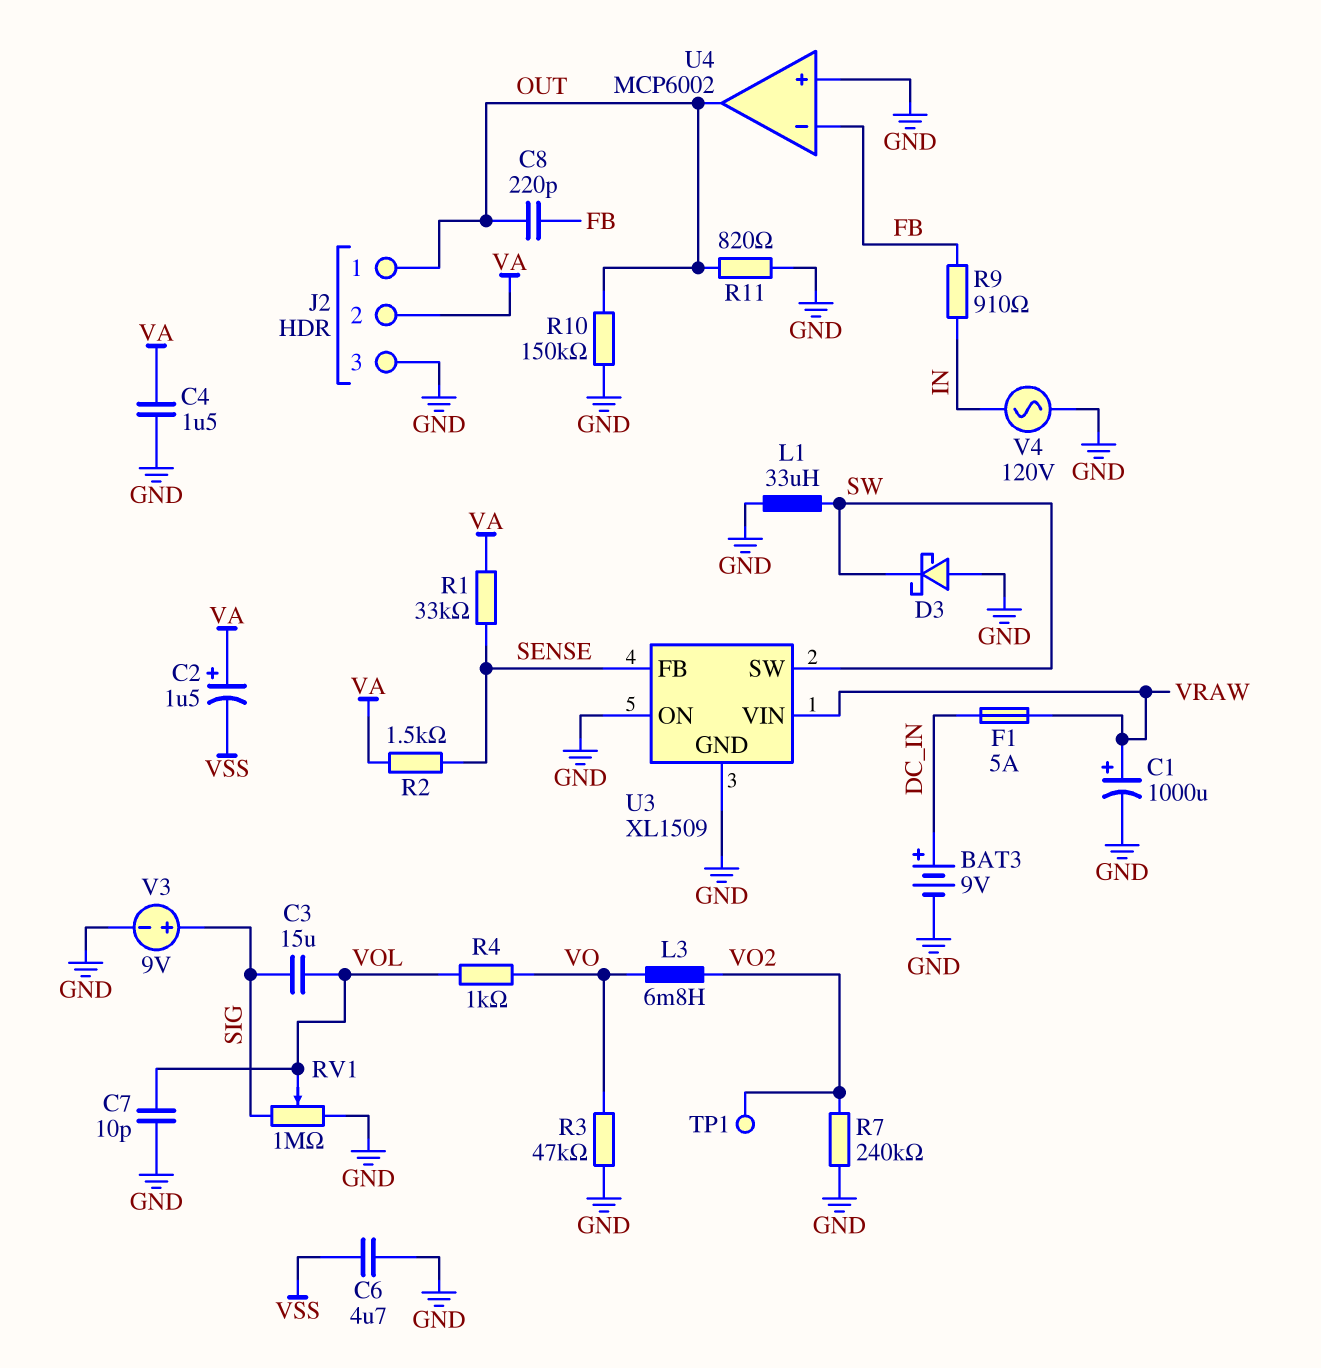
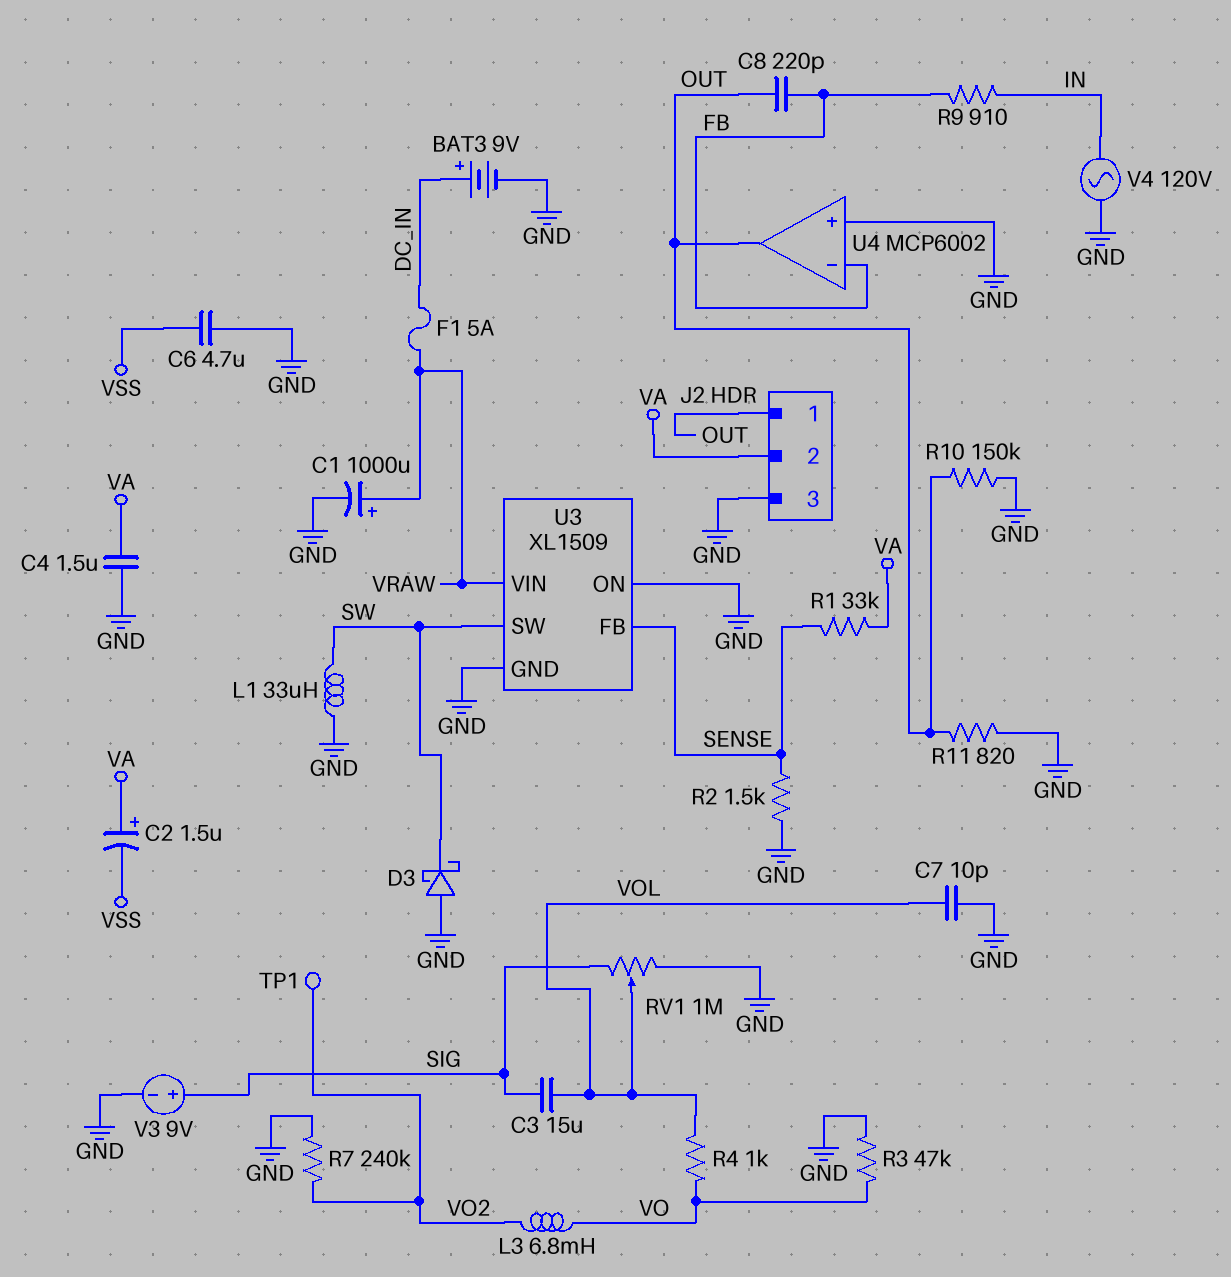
R2: 1.5k (SENSE, VA) -> 1.5k (GND, SENSE)

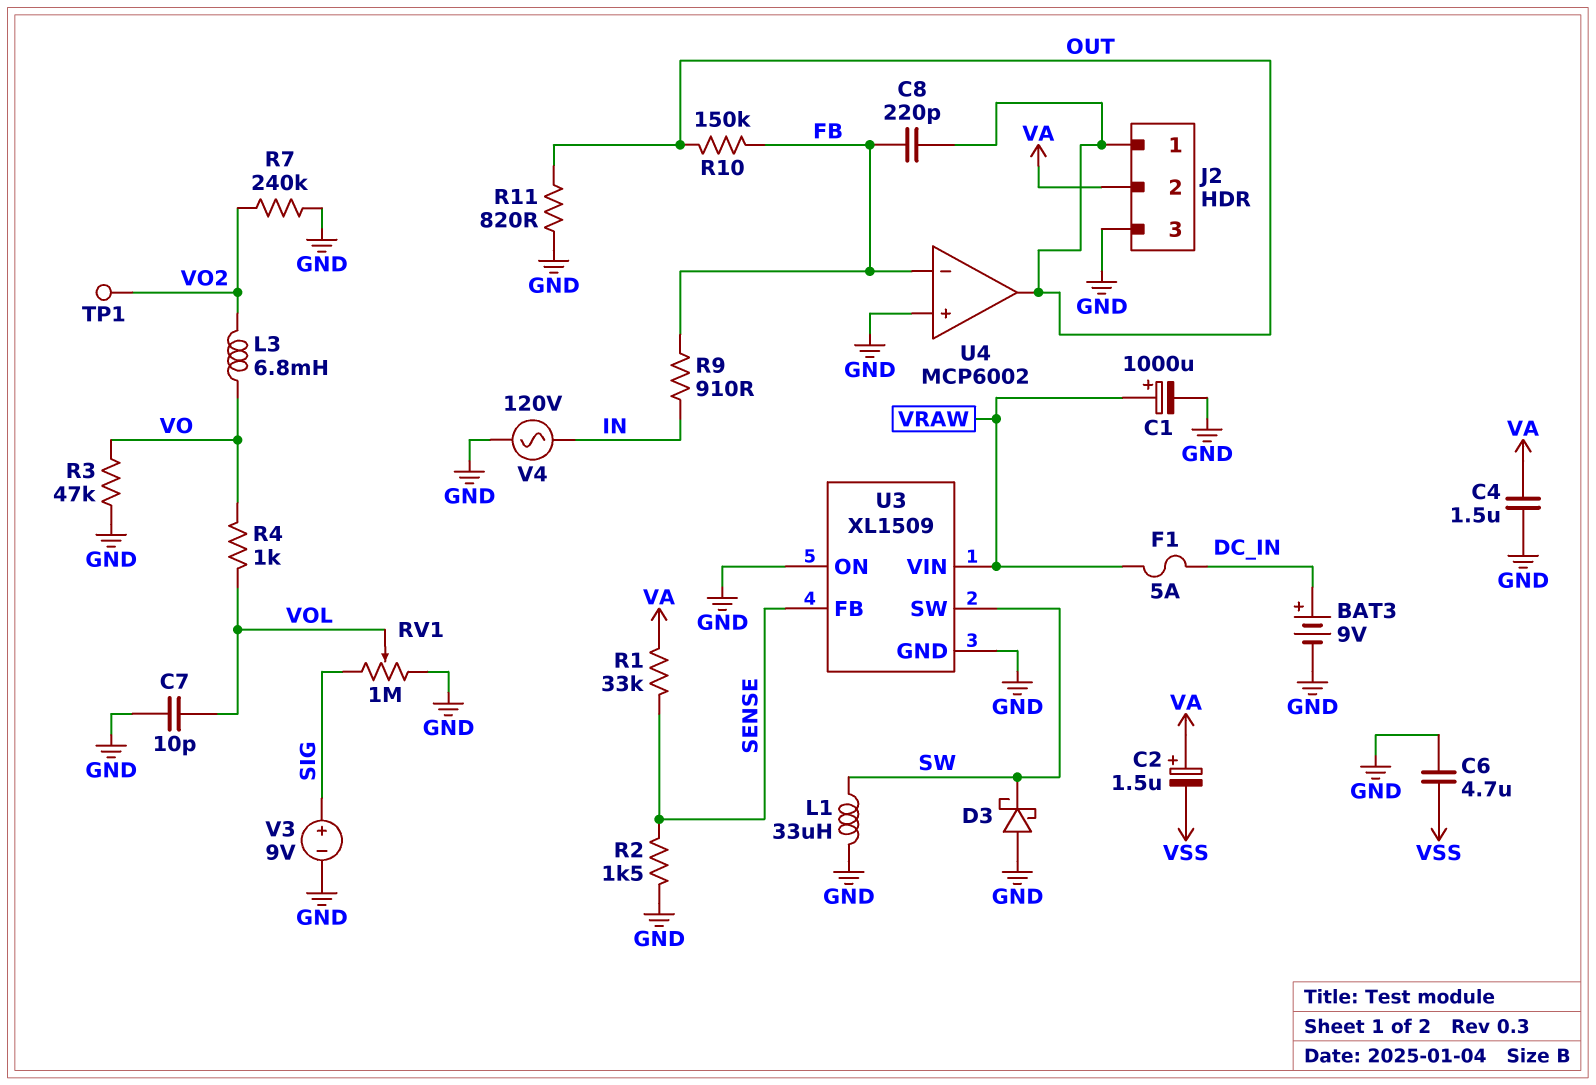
C3: 15uF (SIG, VOL) -> none
R10: 150k (GND, OUT) -> 150k (FB, OUT)

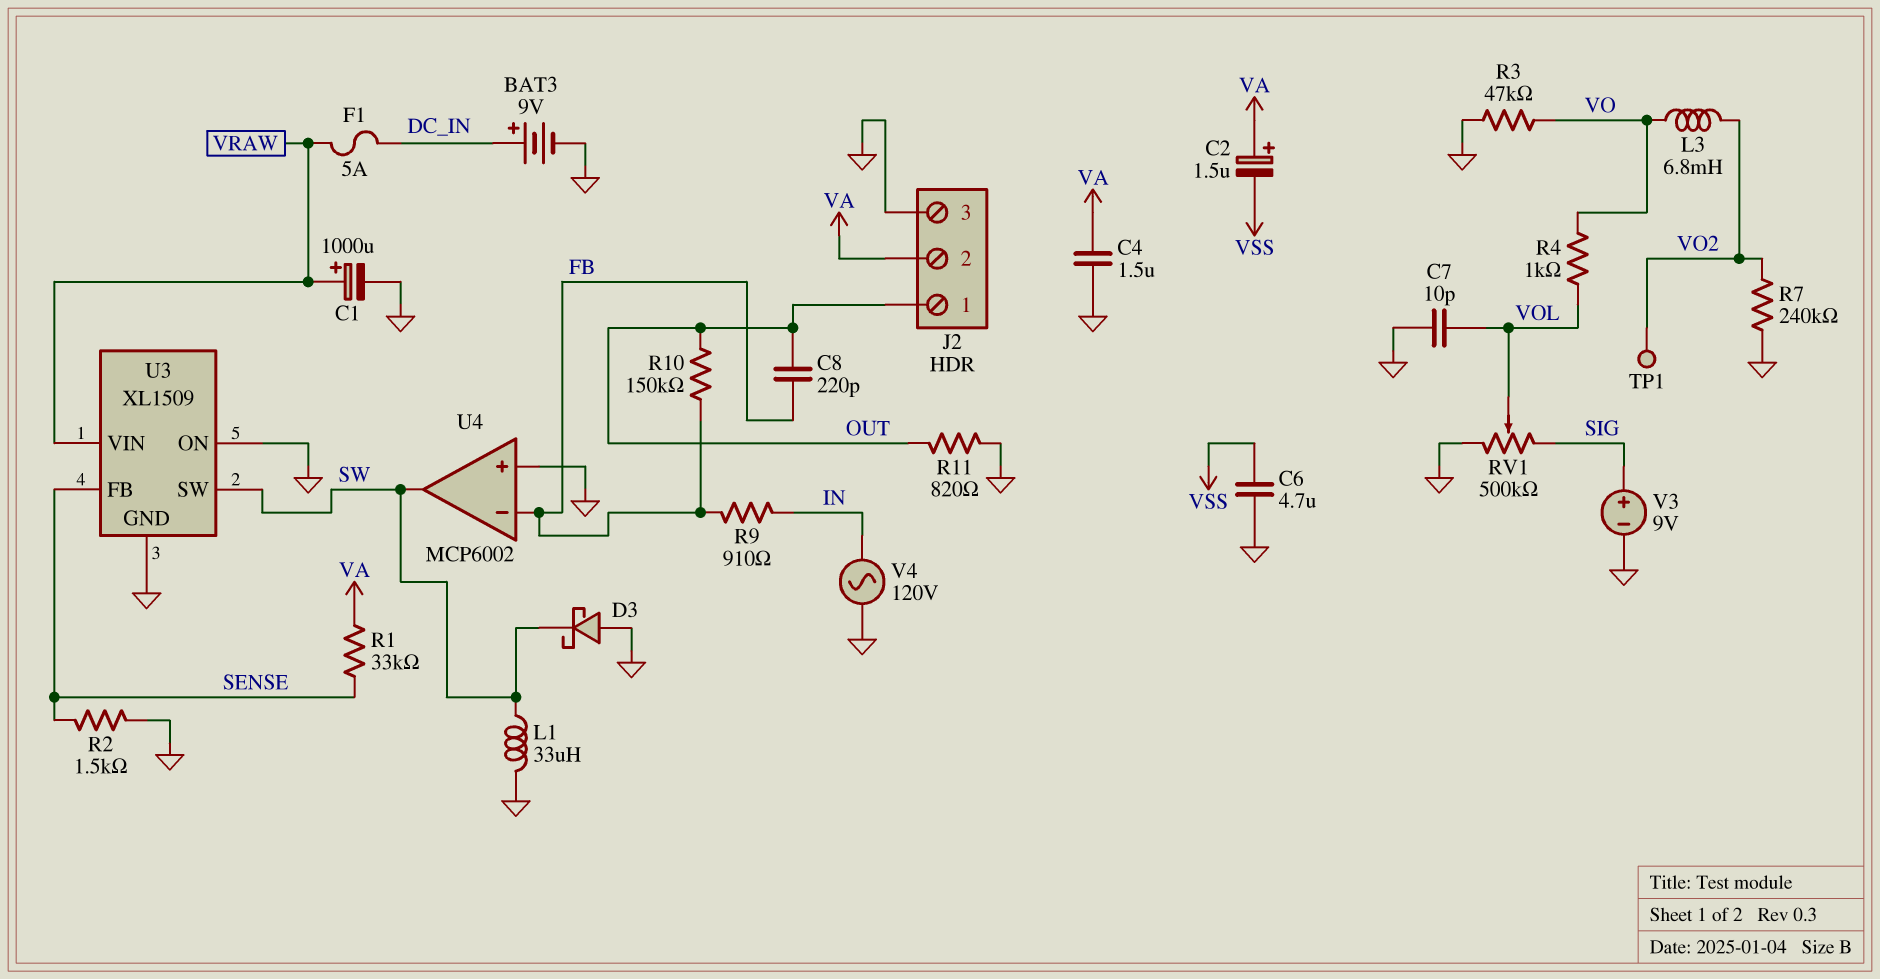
RV1: 1M (GND, SIG, wiper VOL) -> 500k (GND, SIG, wiper VOL)
U4 pin out: OUT -> SW

